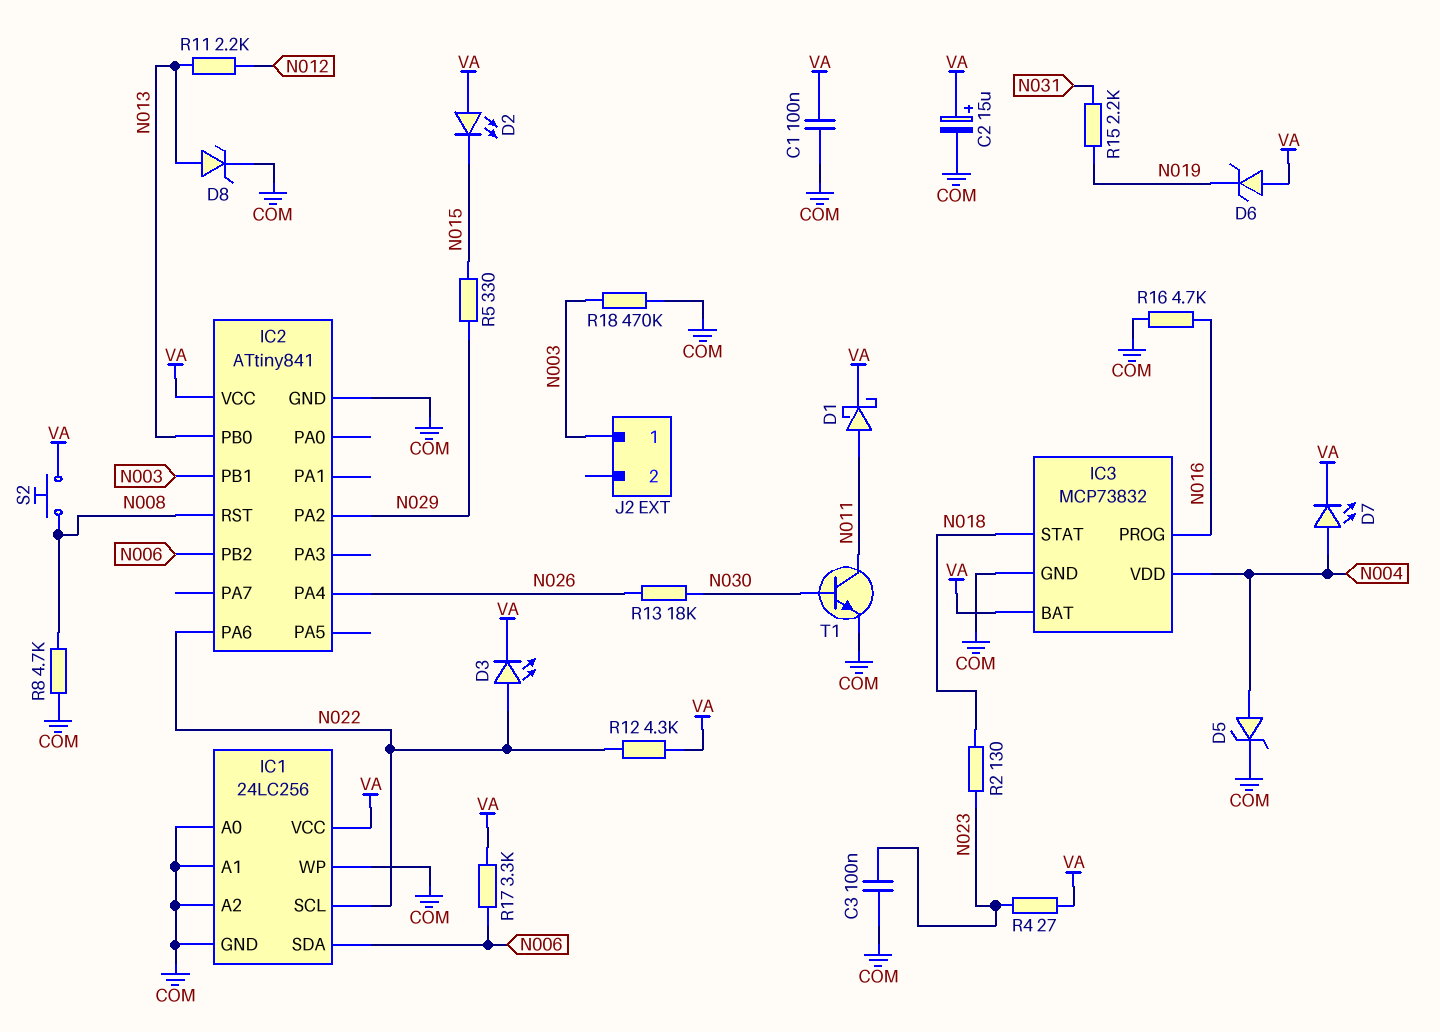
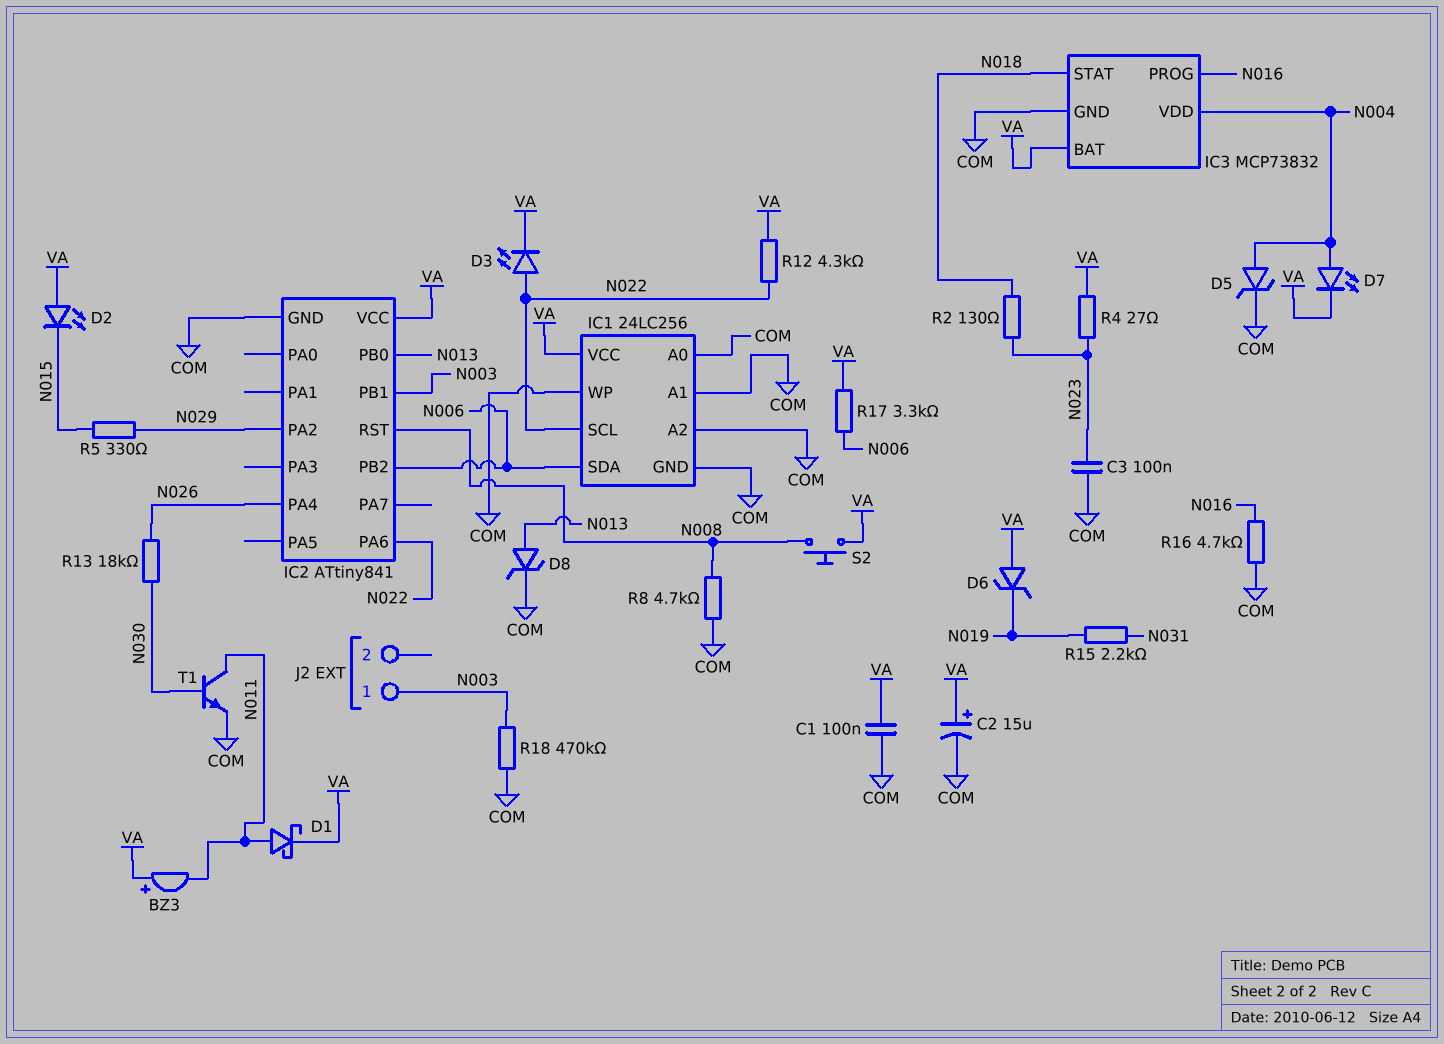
BZ3: none -> buzzer (plus VA, minus N011)
R11: 2.2k (N012, N013) -> none

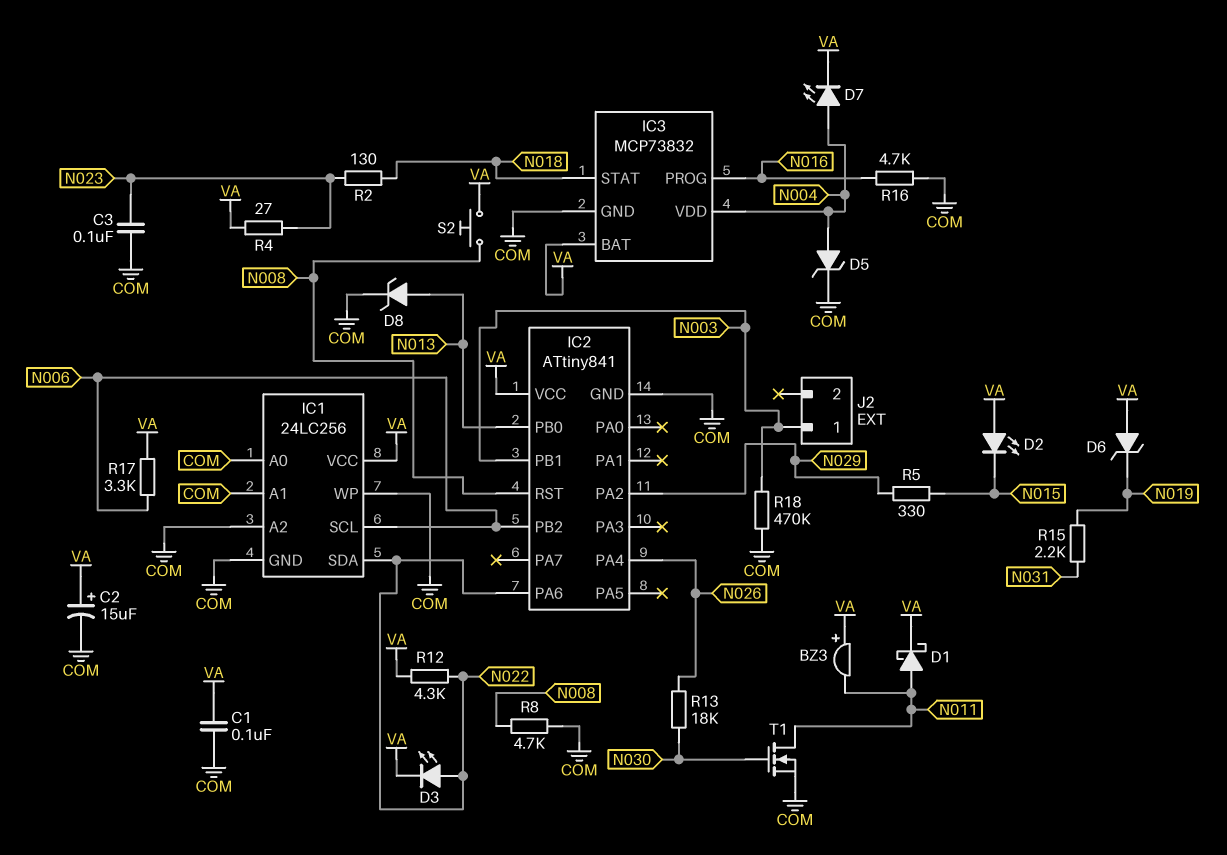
IC1 pin SCL: N022 -> N006
IC1 pin SDA: N006 -> N022
T1: NPN (B N030, C N011, E COM) -> NMOS (G N030, D N011, S COM)

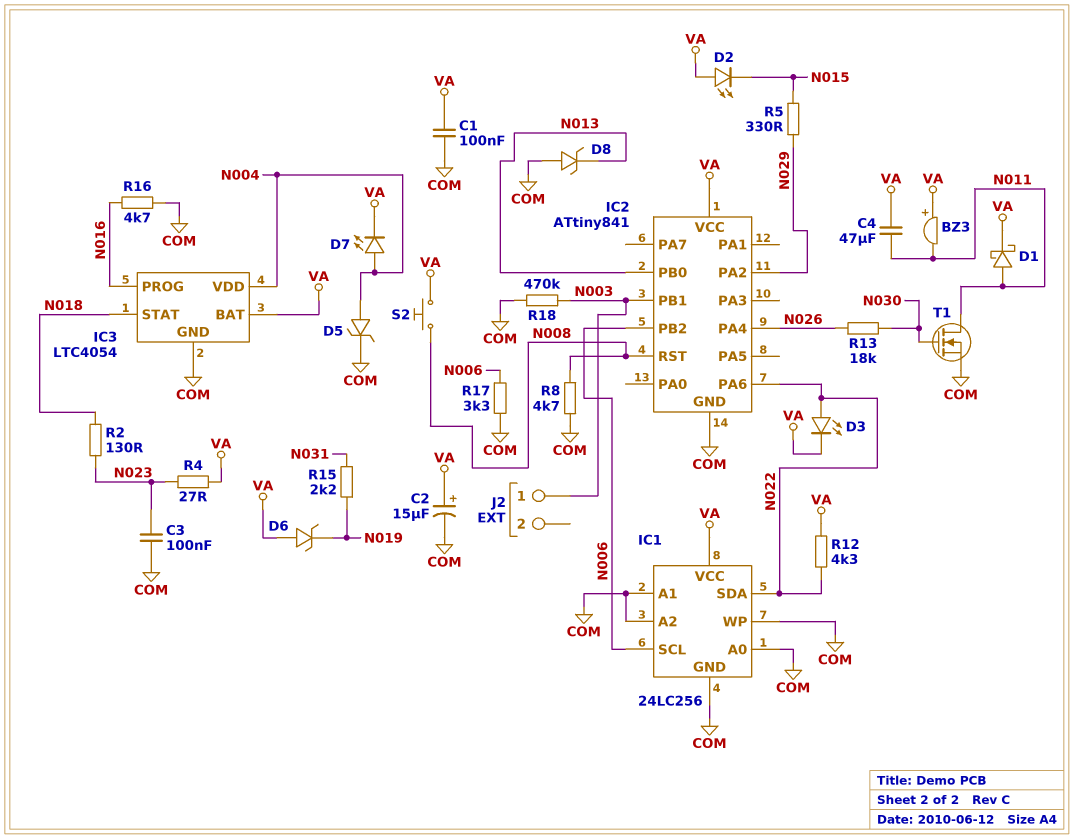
C4: none -> 47uF (N011, VA)
D8: zener (A N013, K COM) -> zener (A COM, K N013)
IC3: MCP73832 -> LTC4054
R17: 3.3k (N006, VA) -> 3.3k (COM, N006)

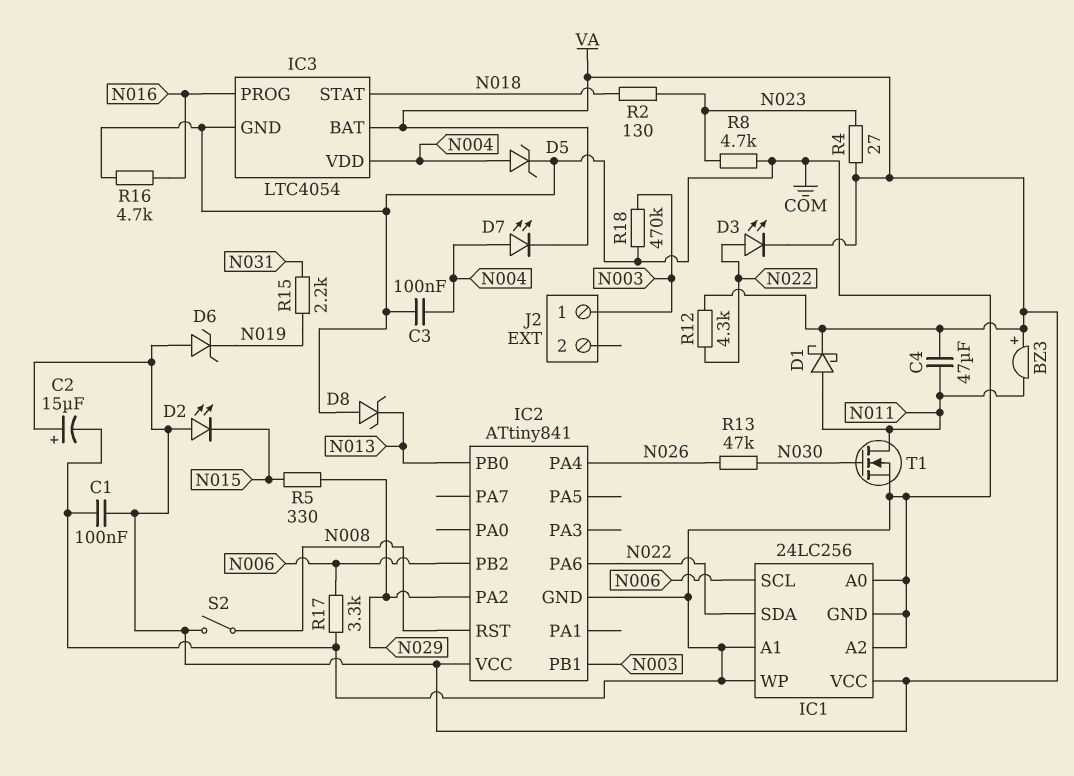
C3: 100nF (COM, N023) -> 100nF (COM, N004)
R8: 4.7k (COM, N008) -> 4.7k (COM, N023)
R13: 18k (N026, N030) -> 47k (N026, N030)
S2: button (N008, VA) -> switch (N008, VA)

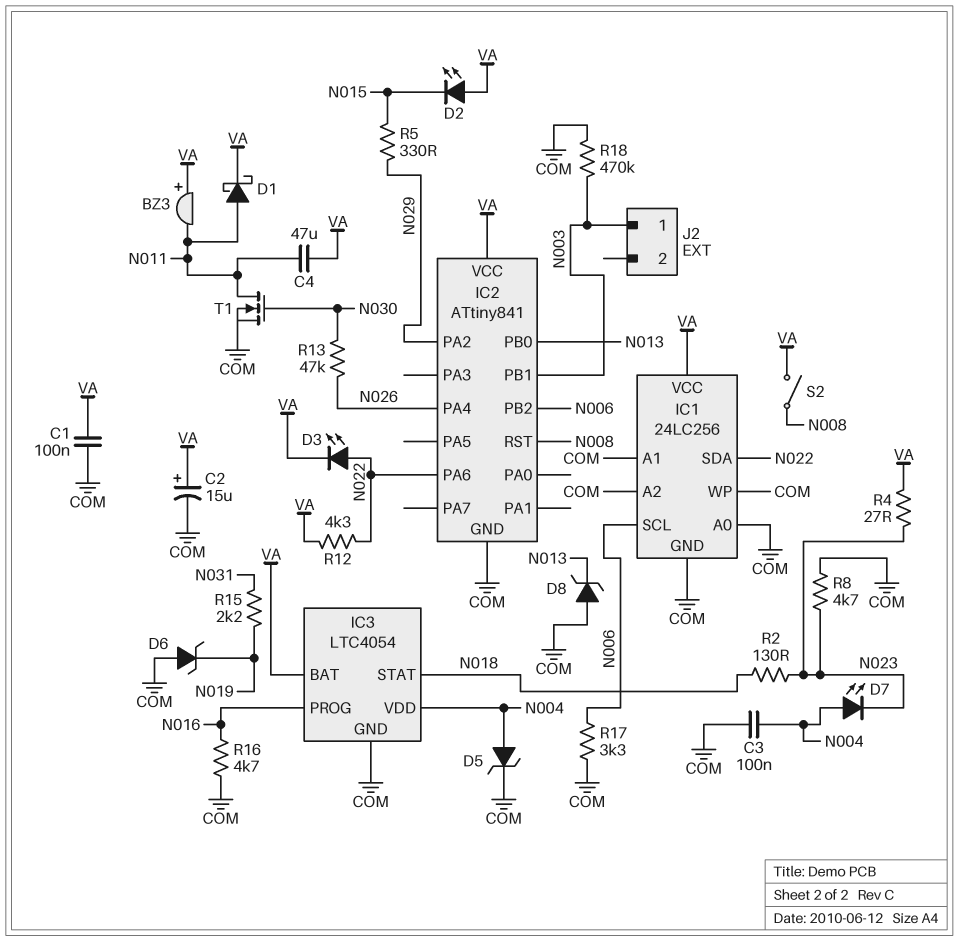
D6: zener (A VA, K N019) -> zener (A COM, K N019)
D7: LED (A N004, K VA) -> LED (A N004, K N023)

